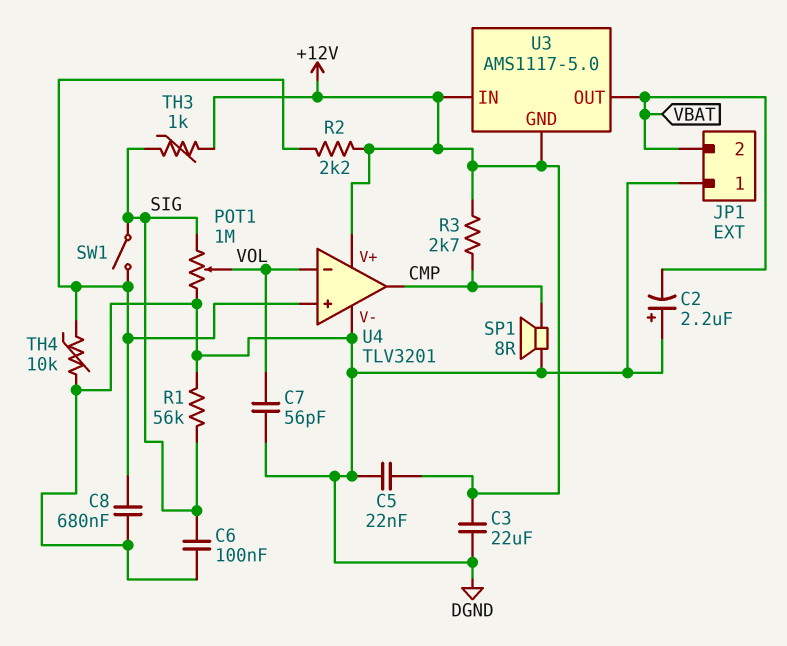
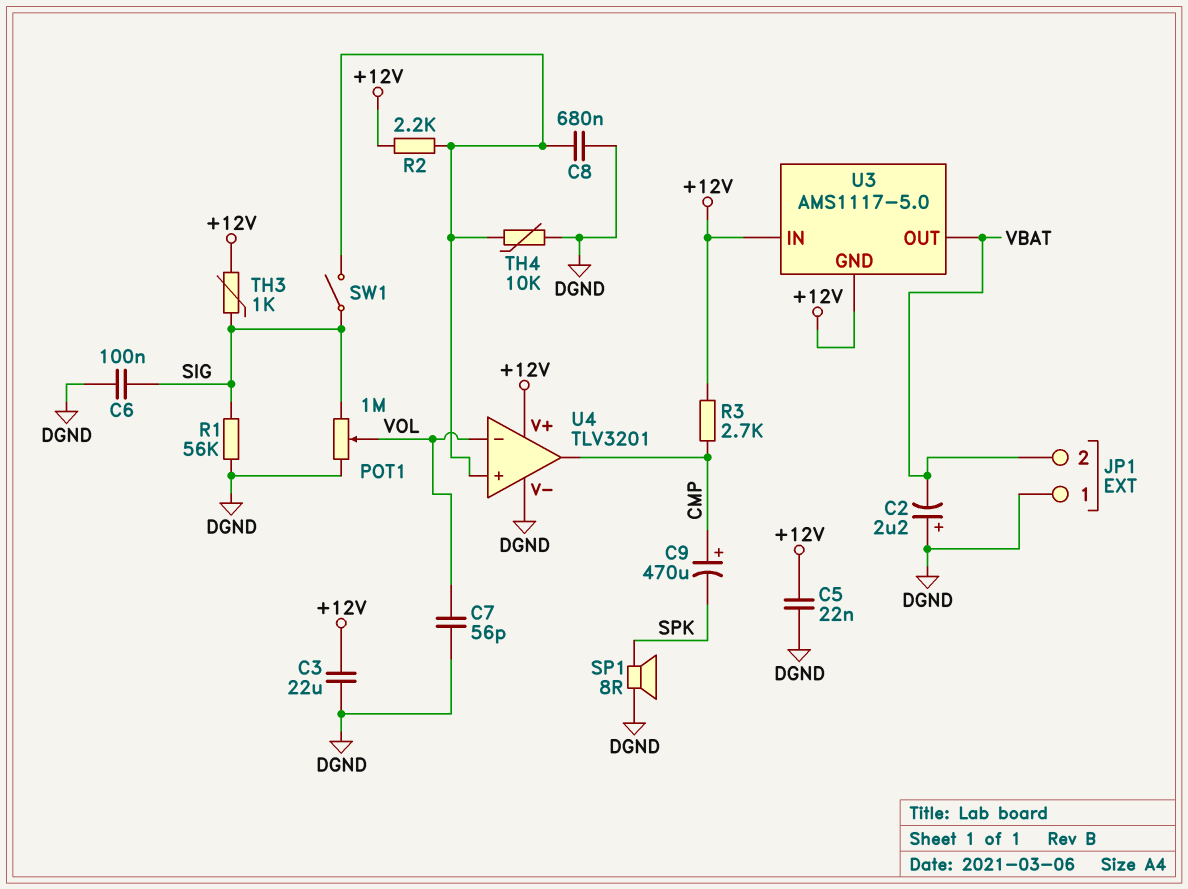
C9: none -> 470uF (plus CMP, minus SPK)
SP1: speaker 8R (CMP, DGND) -> speaker 8R (DGND, SPK)

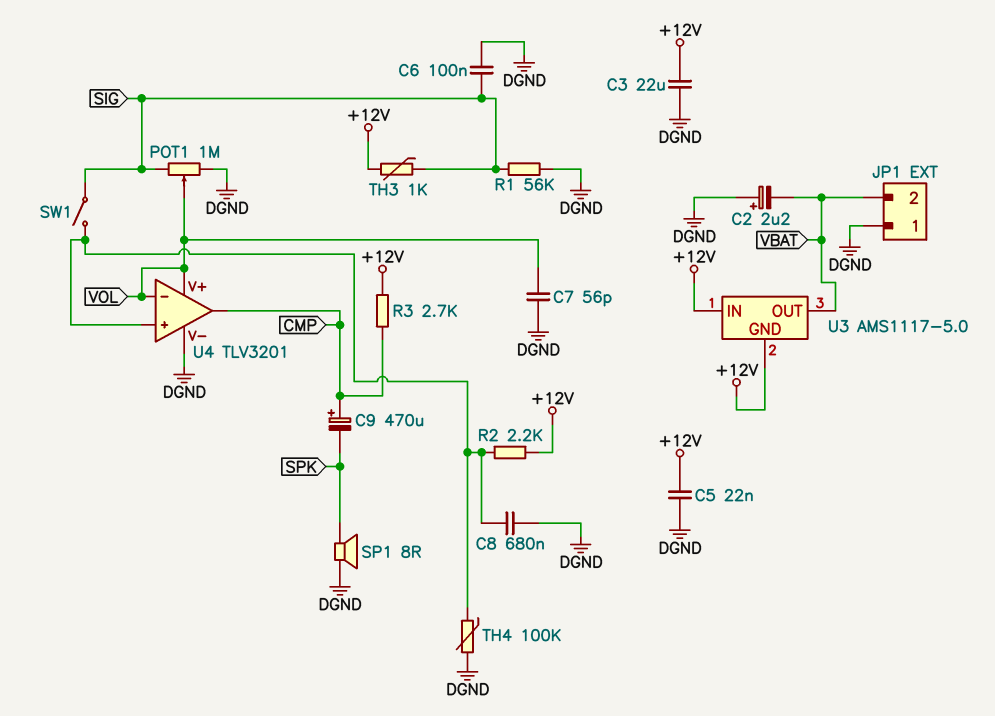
TH4: 10k (DGND, U4/in+) -> 100k (DGND, U4/in+)
U4 pin V+: +12V -> VOL

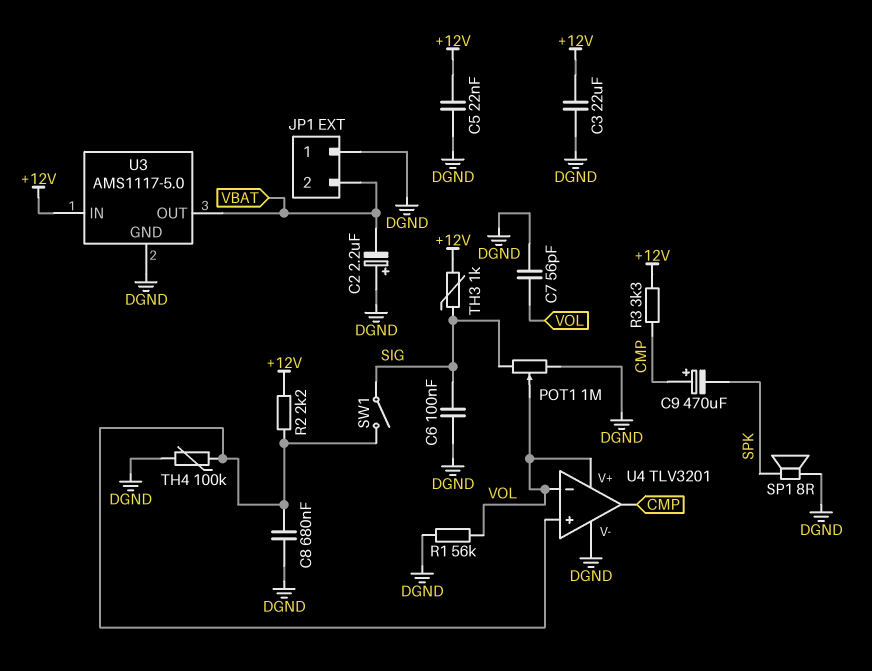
R1: 56k (DGND, SIG) -> 56k (DGND, VOL)
R3: 2.7k (+12V, CMP) -> 3.3k (+12V, CMP)
U3 pin GND: +12V -> DGND

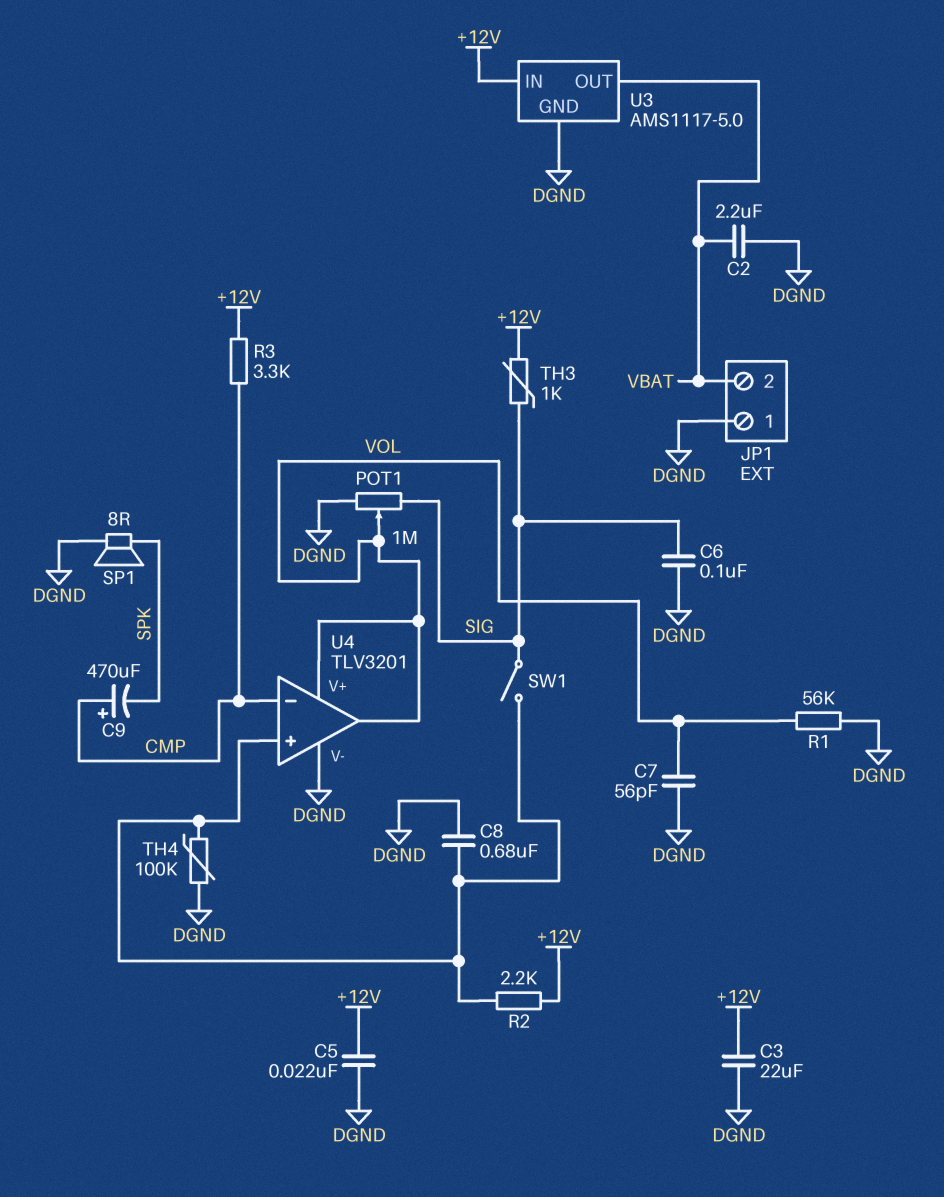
C2: 2.2uF (plus DGND, minus VBAT) -> 2.2uF (DGND, VBAT)
U4 pin in-: VOL -> CMP
U4 pin out: CMP -> VOL

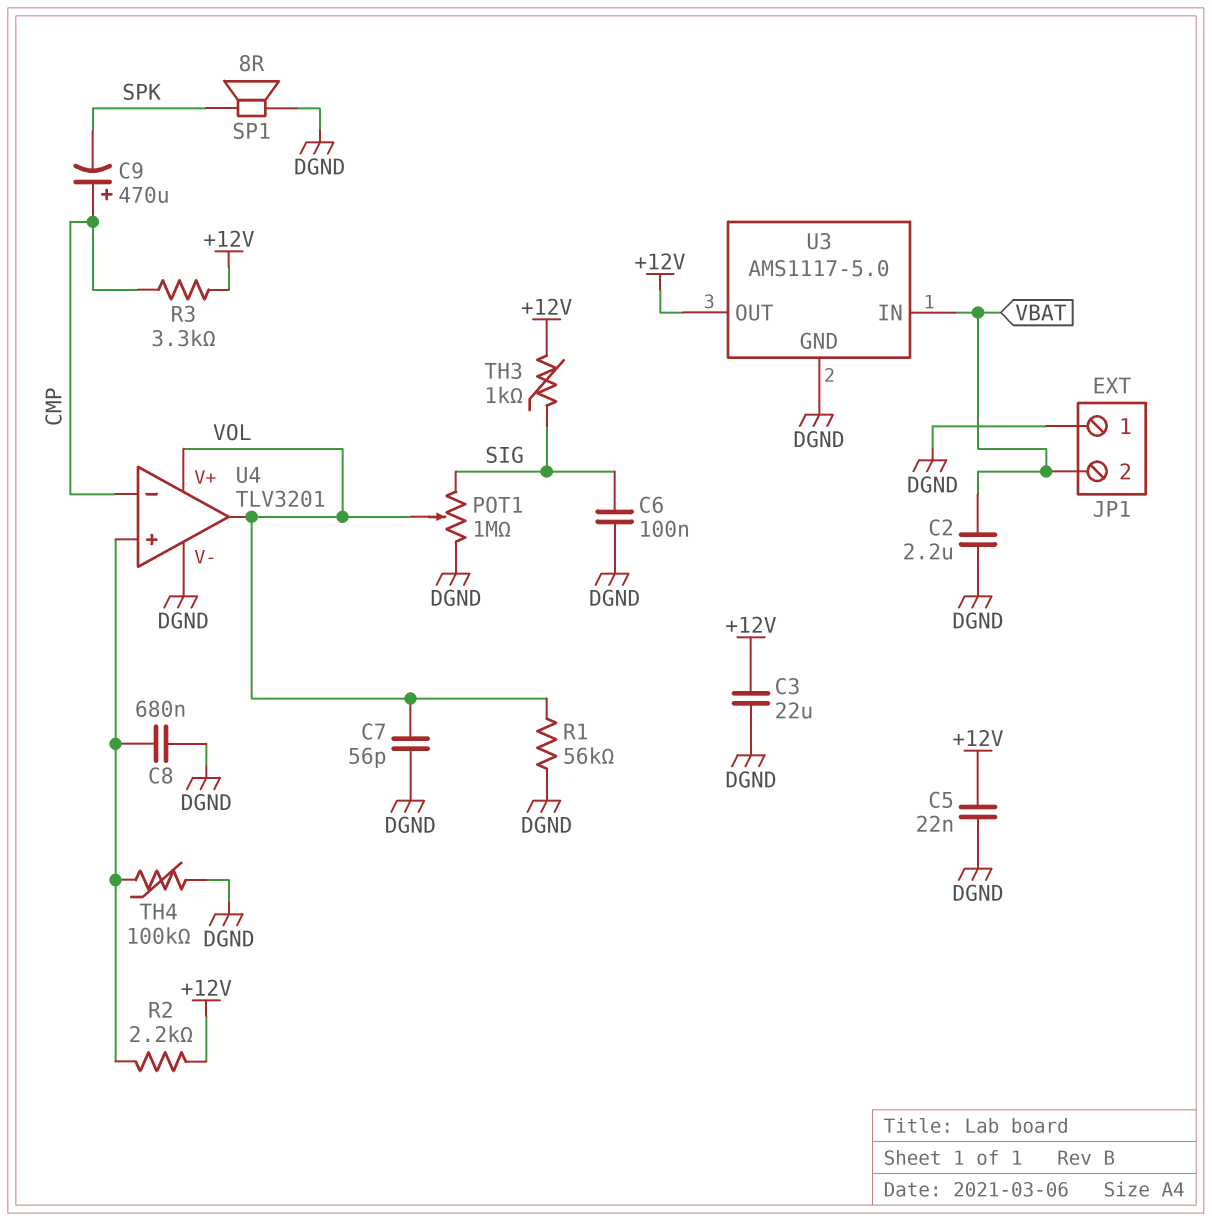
SW1: switch (SIG, U4/in+) -> none
U3 pin IN: +12V -> VBAT
U3 pin OUT: VBAT -> +12V

